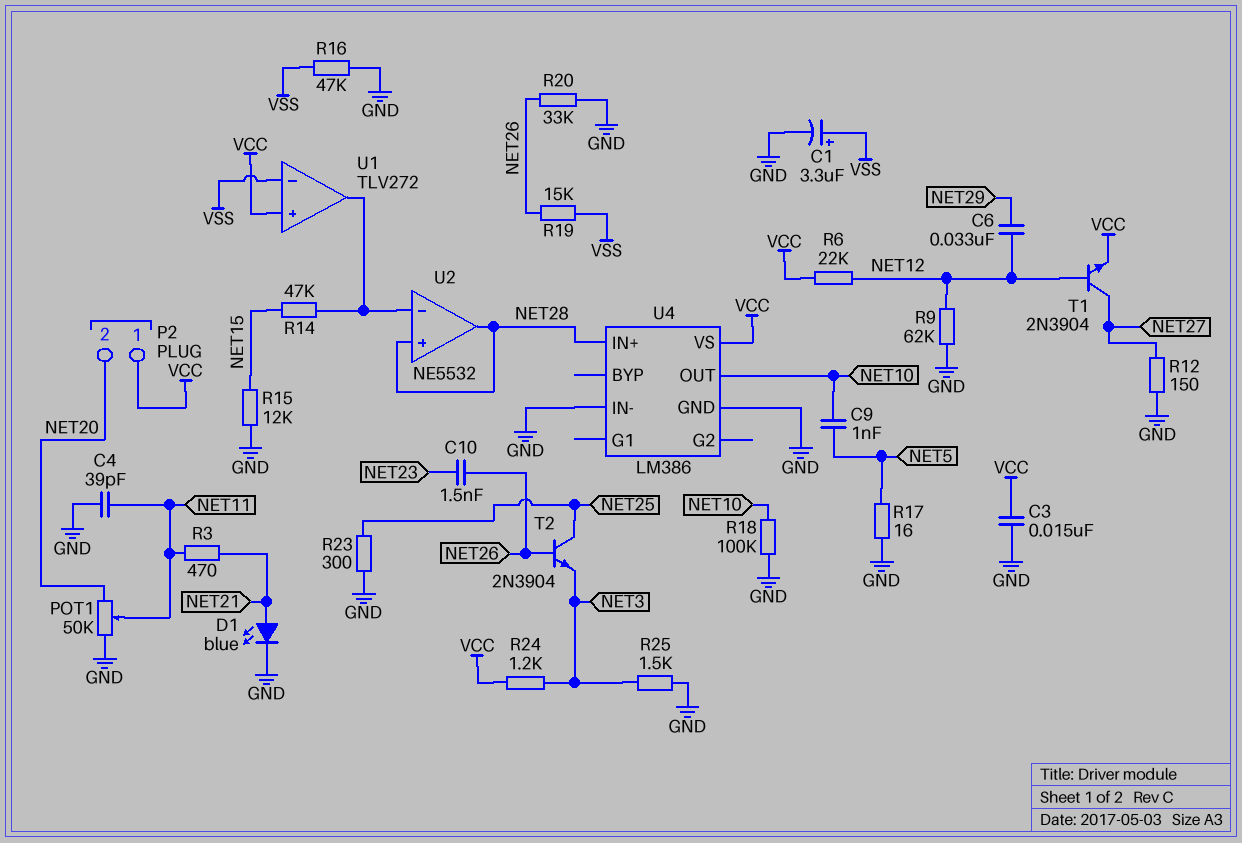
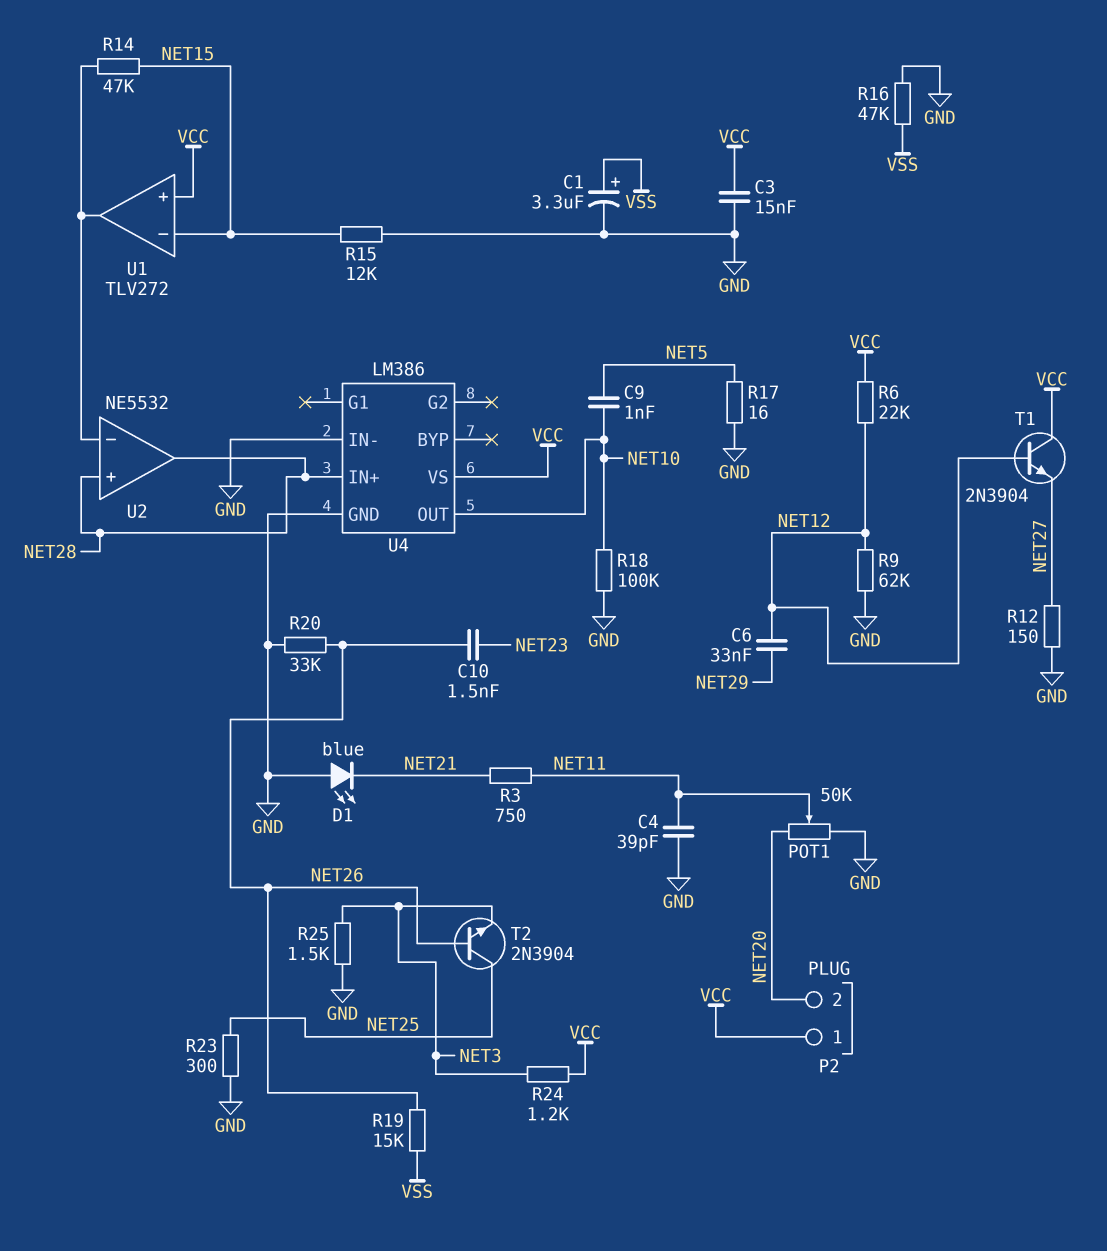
D1: LED blue (A NET21, K GND) -> LED blue (A GND, K NET21)
R3: 470 (NET11, NET21) -> 750 (NET11, NET21)
T1: NPN 2N3904 (B NET12, C NET27, E VCC) -> NPN 2N3904 (B NET12, C VCC, E NET27)
U1 pin in-: VSS -> NET15

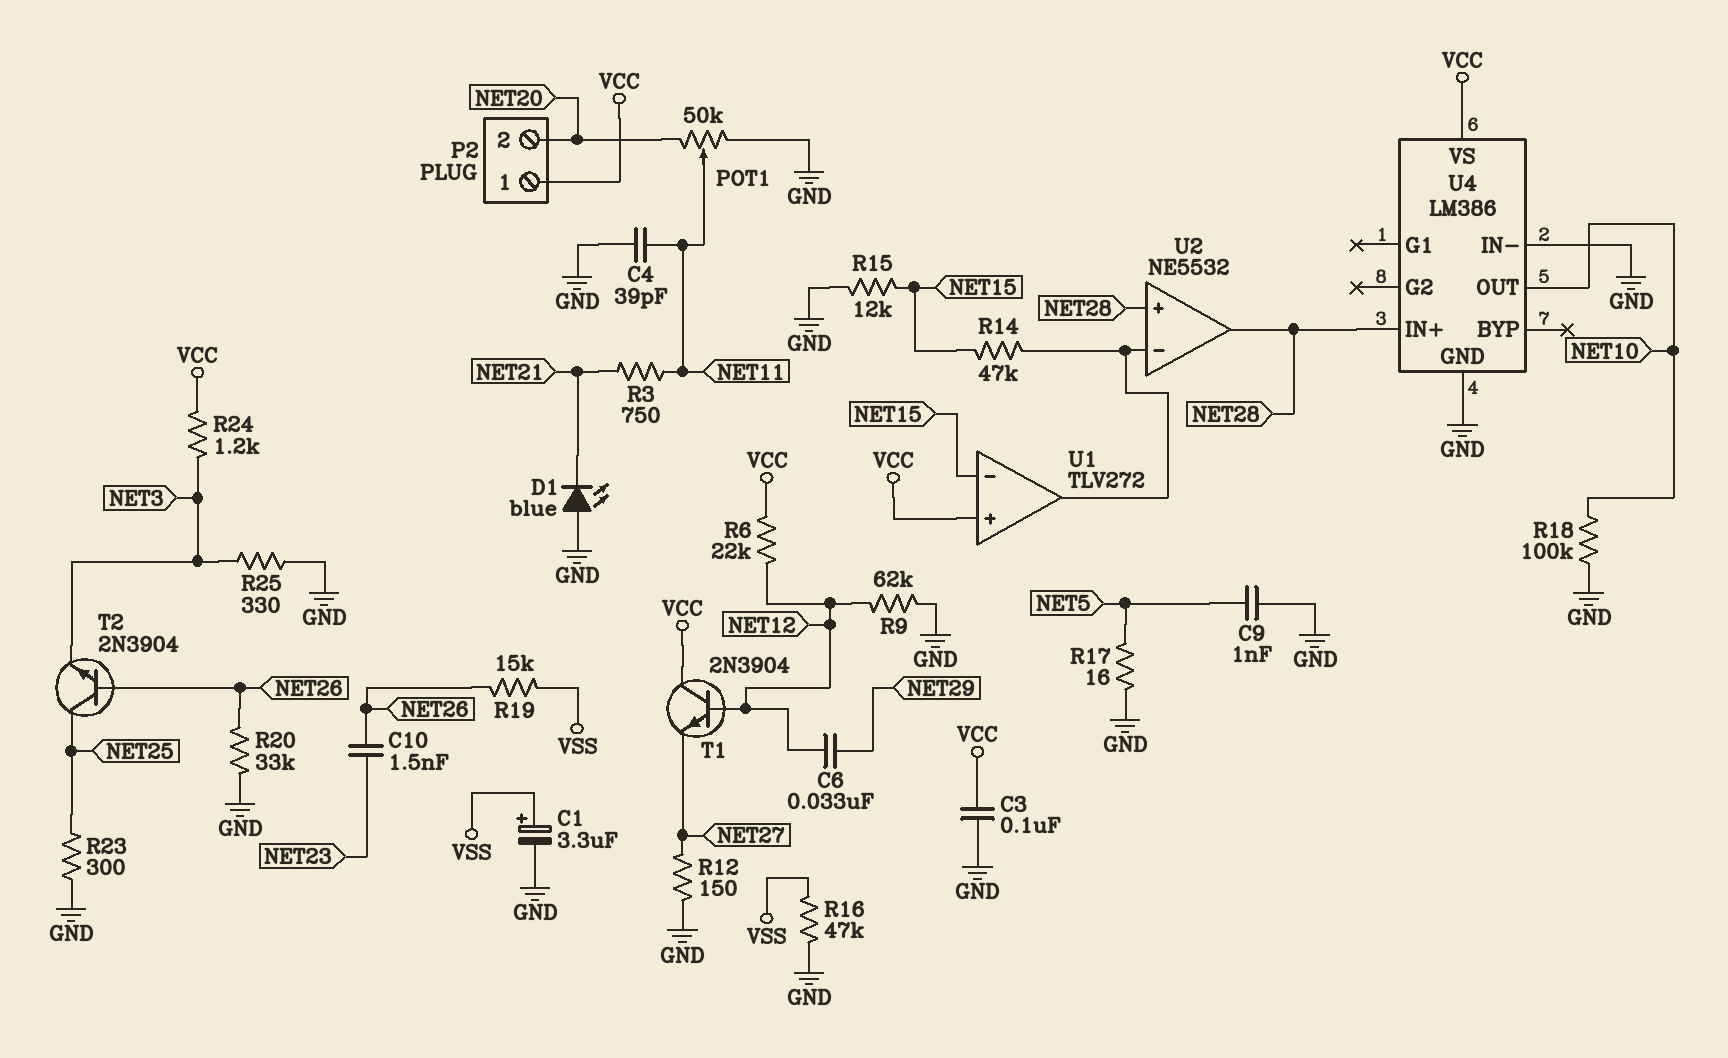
C3: 15nF (GND, VCC) -> 100nF (GND, VCC)
C9: 1nF (NET5, NET10) -> 1nF (GND, NET5)
R25: 1.5k (GND, NET3) -> 330 (GND, NET3)

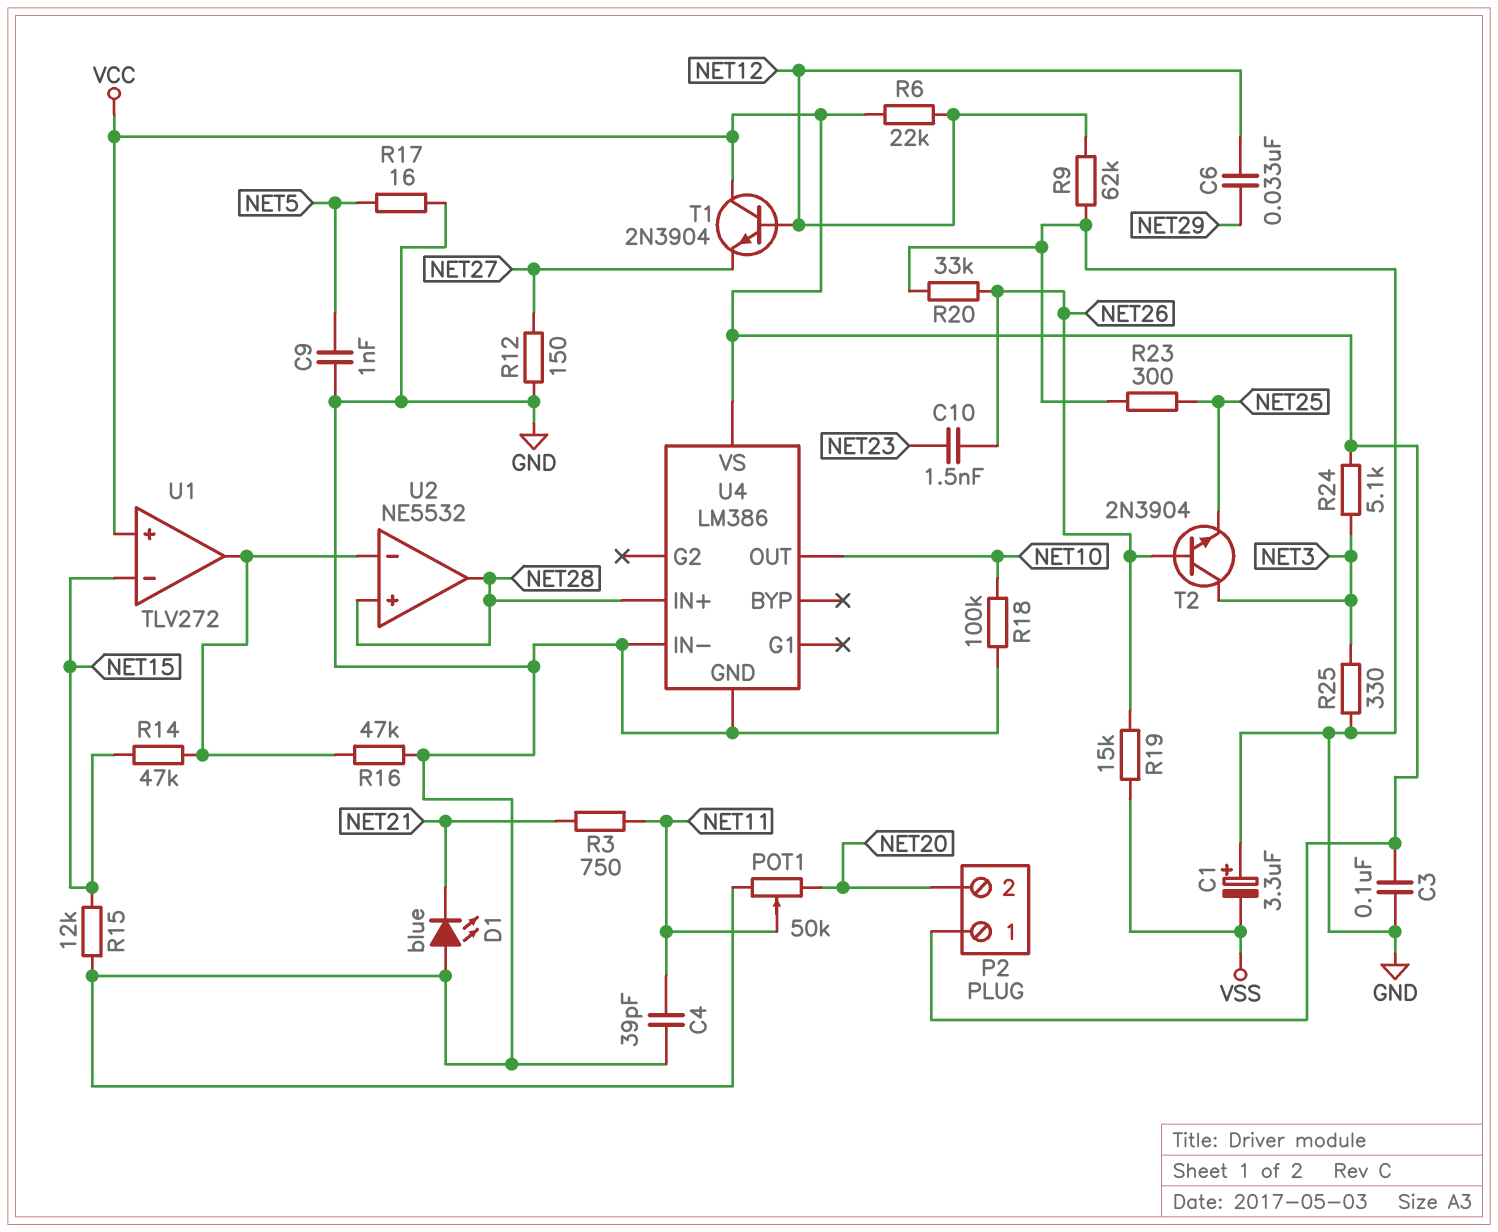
C1: 3.3uF (plus VSS, minus GND) -> 3.3uF (plus GND, minus VSS)
R16: 47k (GND, VSS) -> 47k (GND, U1/out)
R24: 1.2k (NET3, VCC) -> 5.1k (NET3, VCC)
T2: NPN 2N3904 (B NET26, C NET25, E NET3) -> NPN 2N3904 (B NET26, C NET3, E NET25)

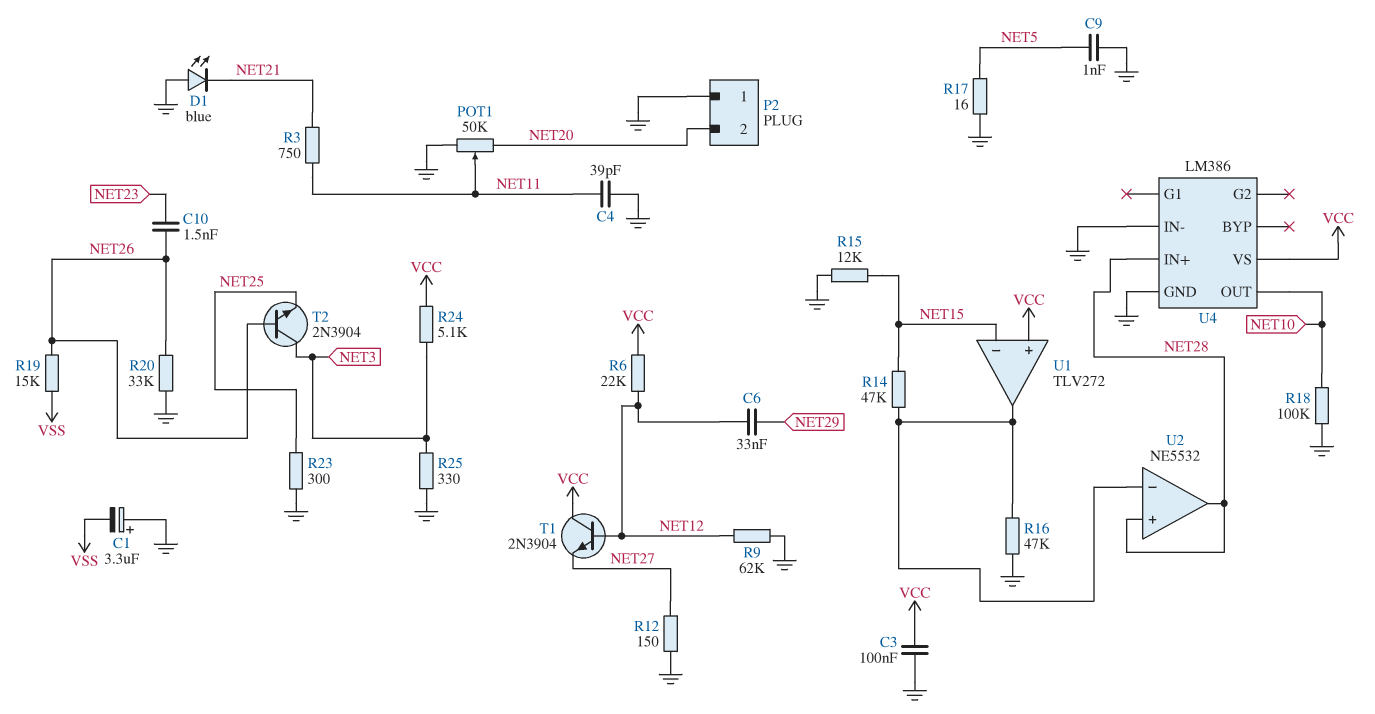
P2 pin 1: VCC -> GND

